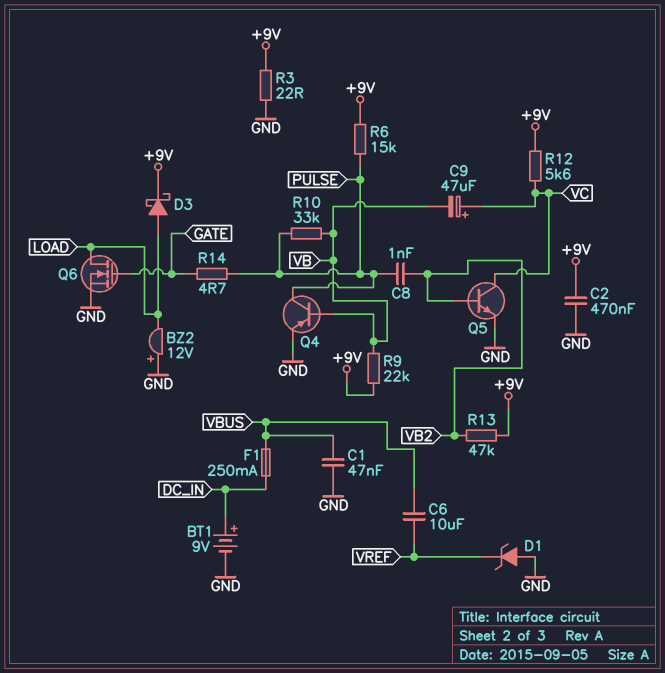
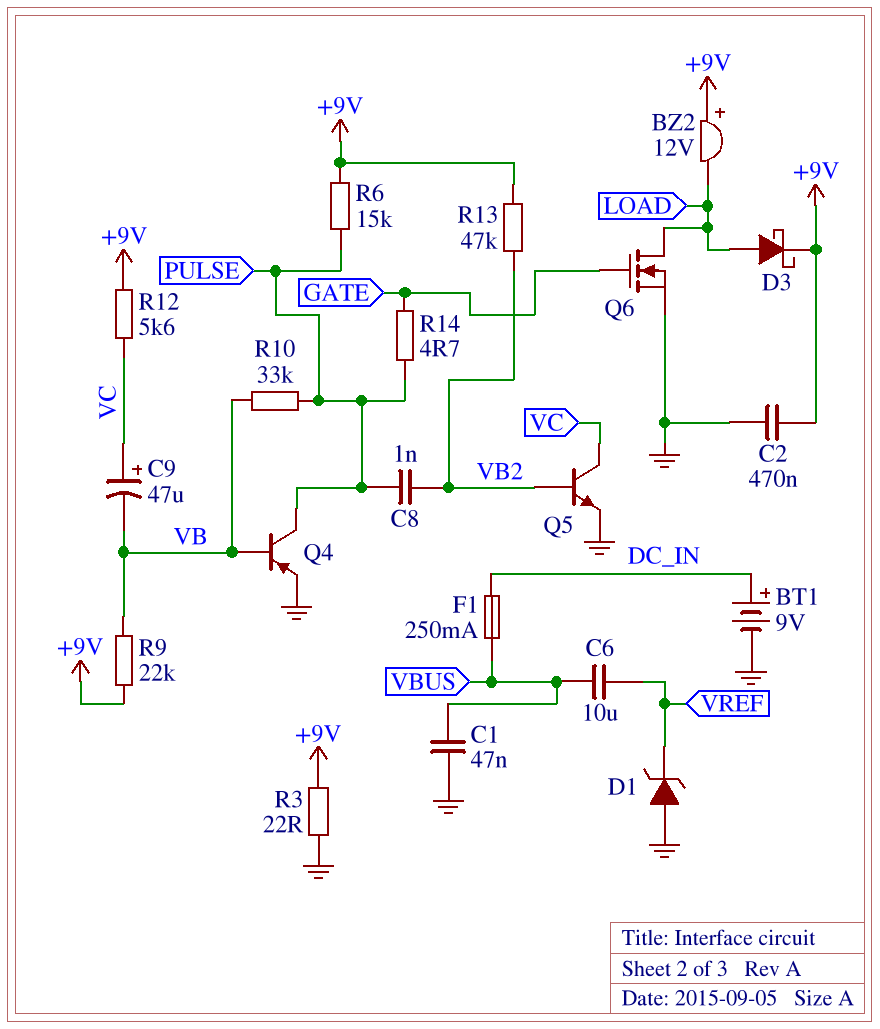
BZ2: buzzer 12V (plus GND, minus LOAD) -> buzzer 12V (plus +9V, minus LOAD)

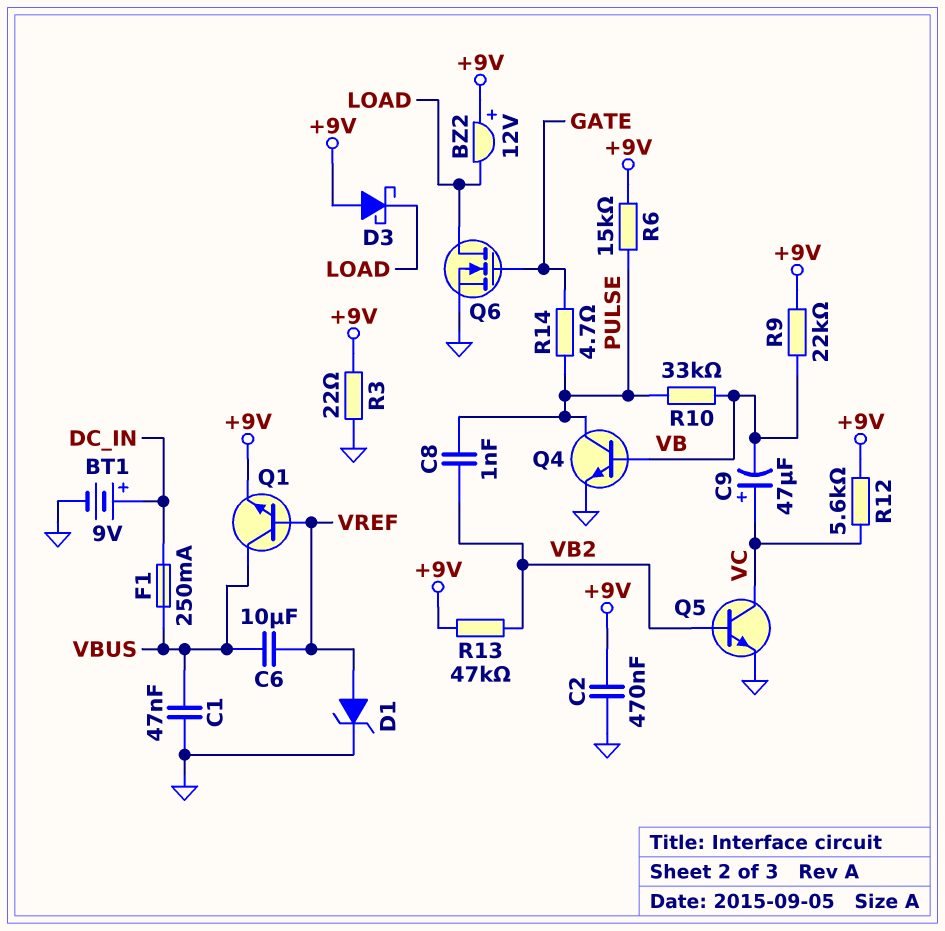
D1: zener (A GND, K VREF) -> zener (A VREF, K GND)
D3: schottky (A LOAD, K +9V) -> schottky (A +9V, K LOAD)
Q1: none -> NPN (B VREF, C VBUS, E +9V)
Q4: PNP (B VB, C PULSE, E GND) -> NPN (B VB, C PULSE, E GND)

